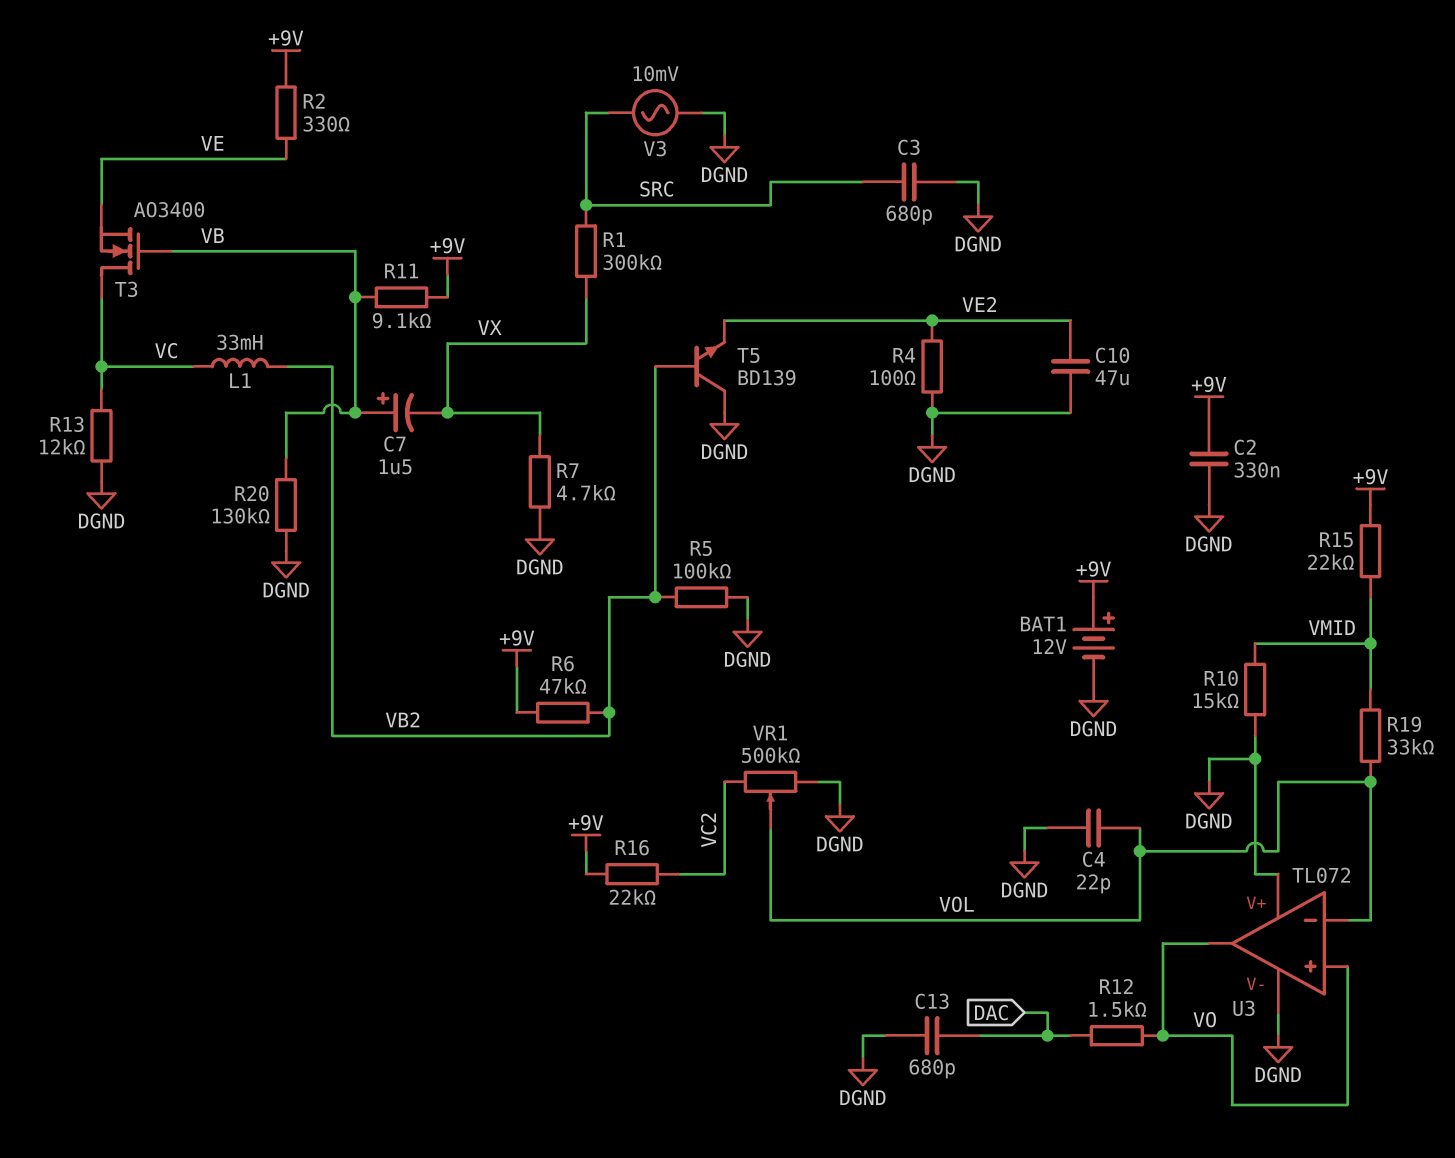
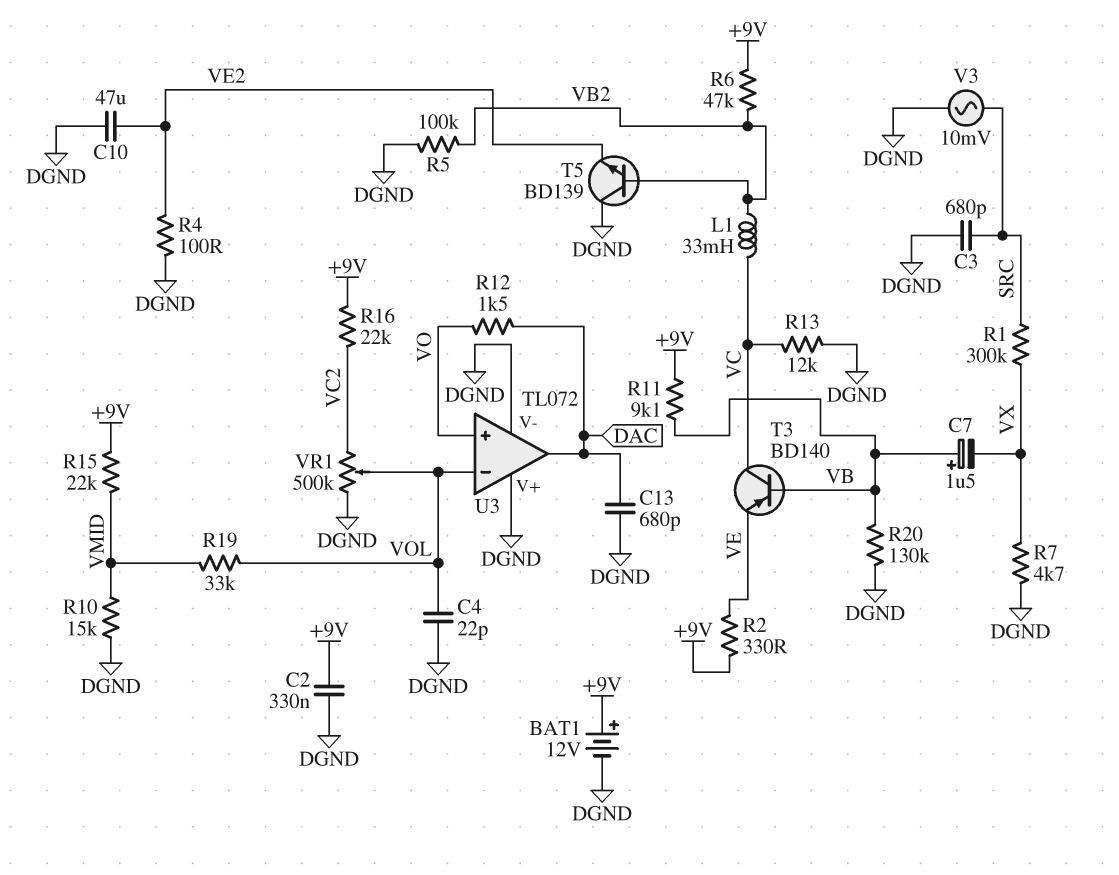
T3: NMOS AO3400 (G VB, D VC, S VE) -> PNP BD140 (B VB, C VC, E VE)
U3 pin out: VO -> DAC

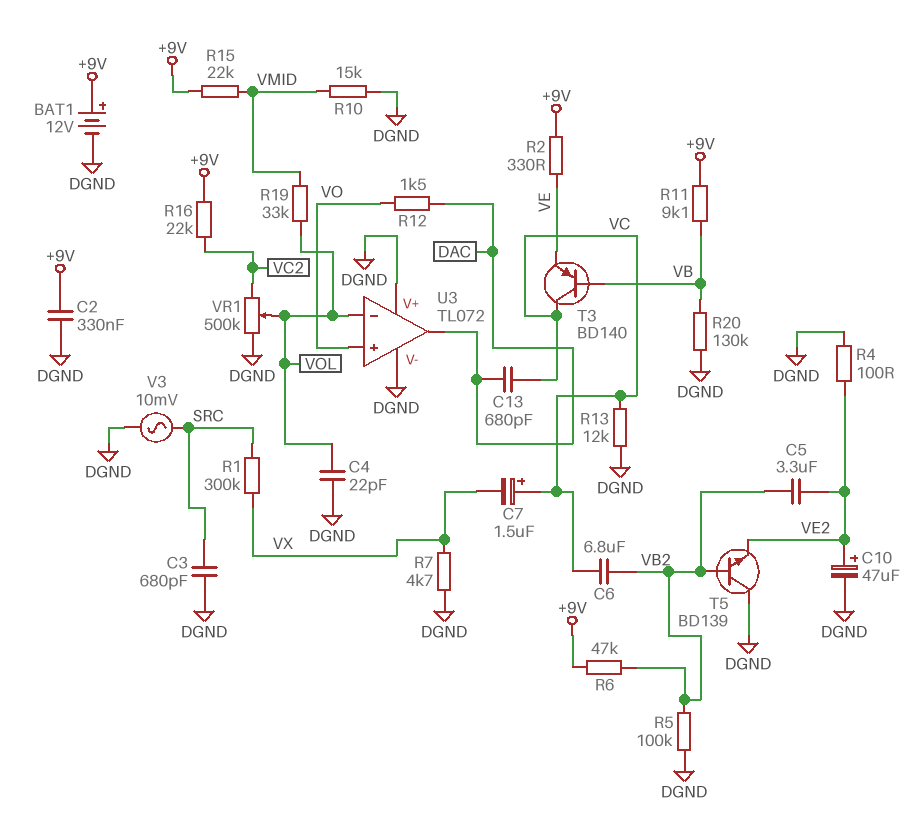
C5: none -> 3.3uF (VB2, VE2)
C6: none -> 6.8uF (VB2, VC)
C7: 1.5uF (plus VB, minus VX) -> 1.5uF (plus VC, minus VX)
C10: 47uF (DGND, VE2) -> 47uF (plus VE2, minus DGND)
C13: 680pF (DAC, DGND) -> 680pF (DAC, VC)
L1: 33mH (VB2, VC) -> none

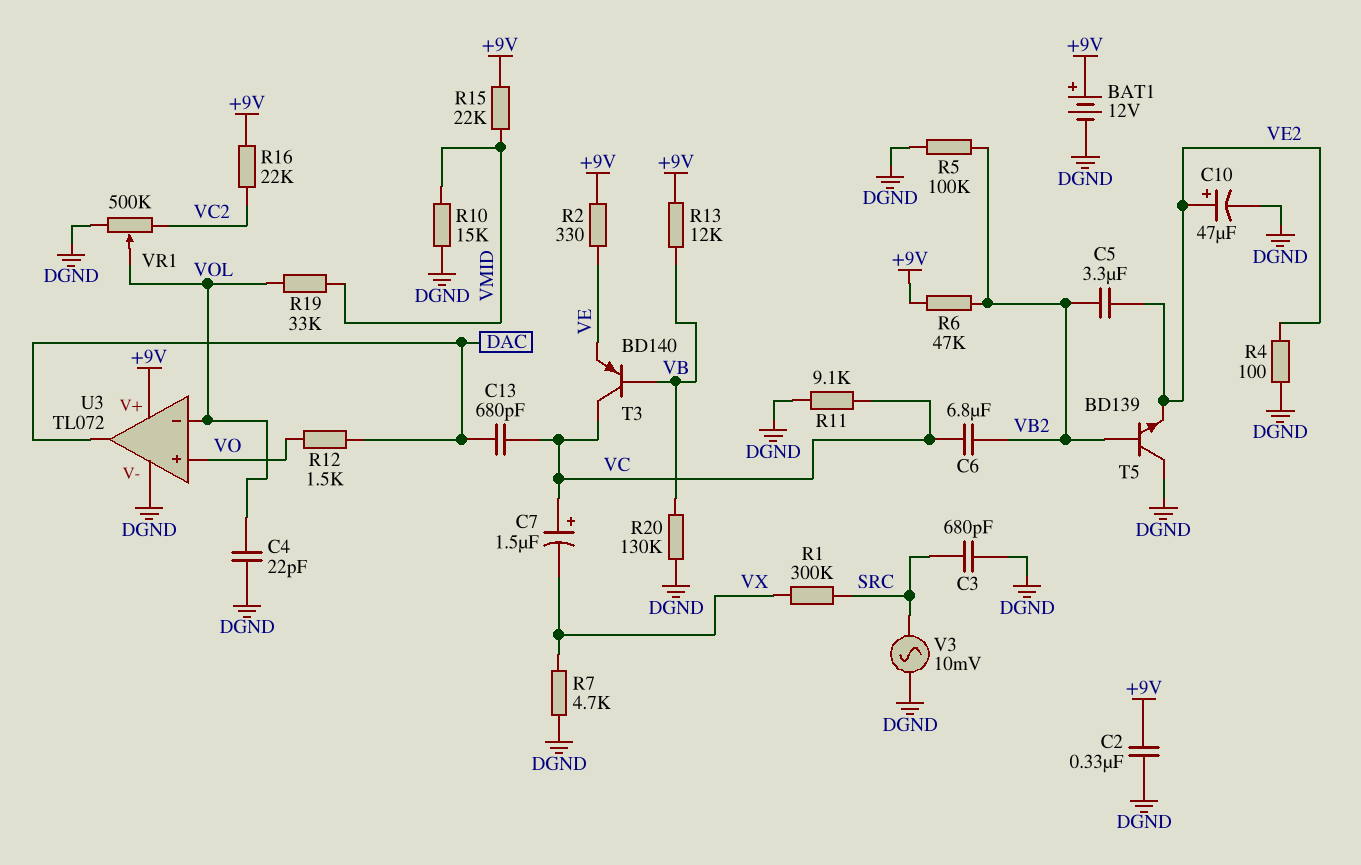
R11: 9.1k (+9V, VB) -> 9.1k (DGND, VC)
R13: 12k (DGND, VC) -> 12k (+9V, VB)
U3 pin V+: DGND -> +9V

